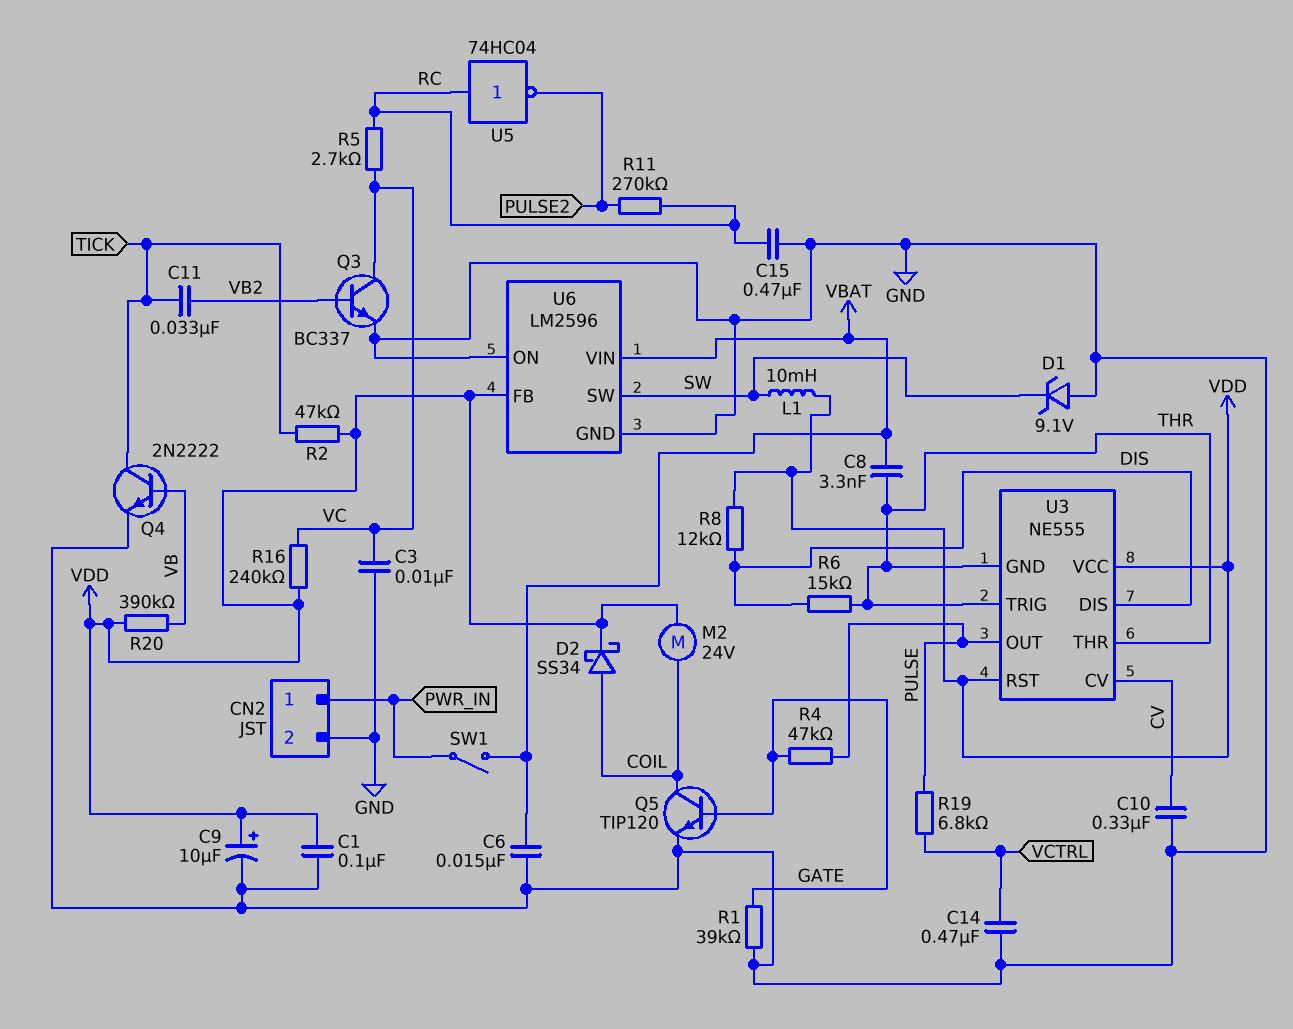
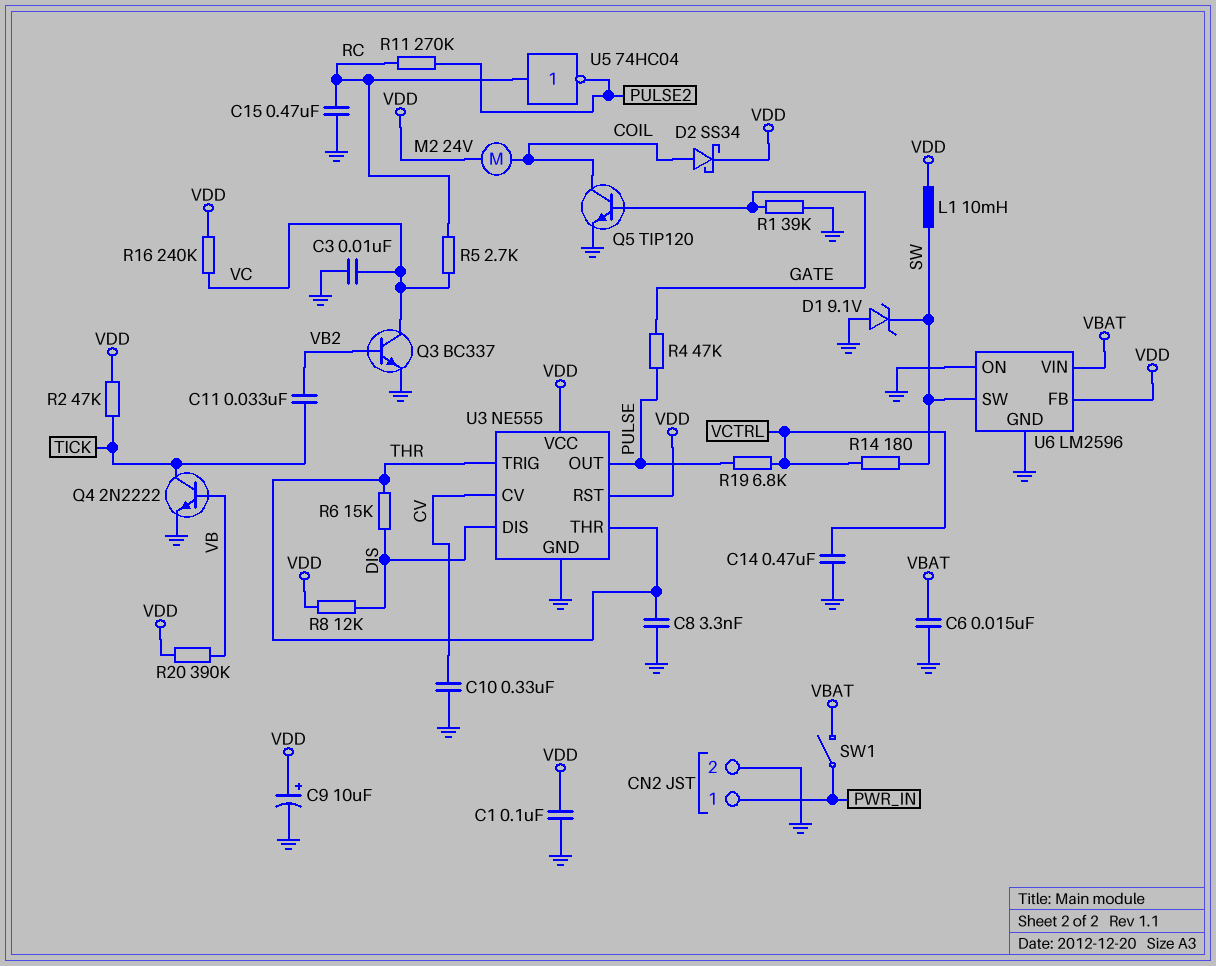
C8: 3.3nF (THR, VBAT) -> 3.3nF (GND, THR)
R14: none -> 180 (SW, VCTRL)
U3 pin GND: THR -> GND

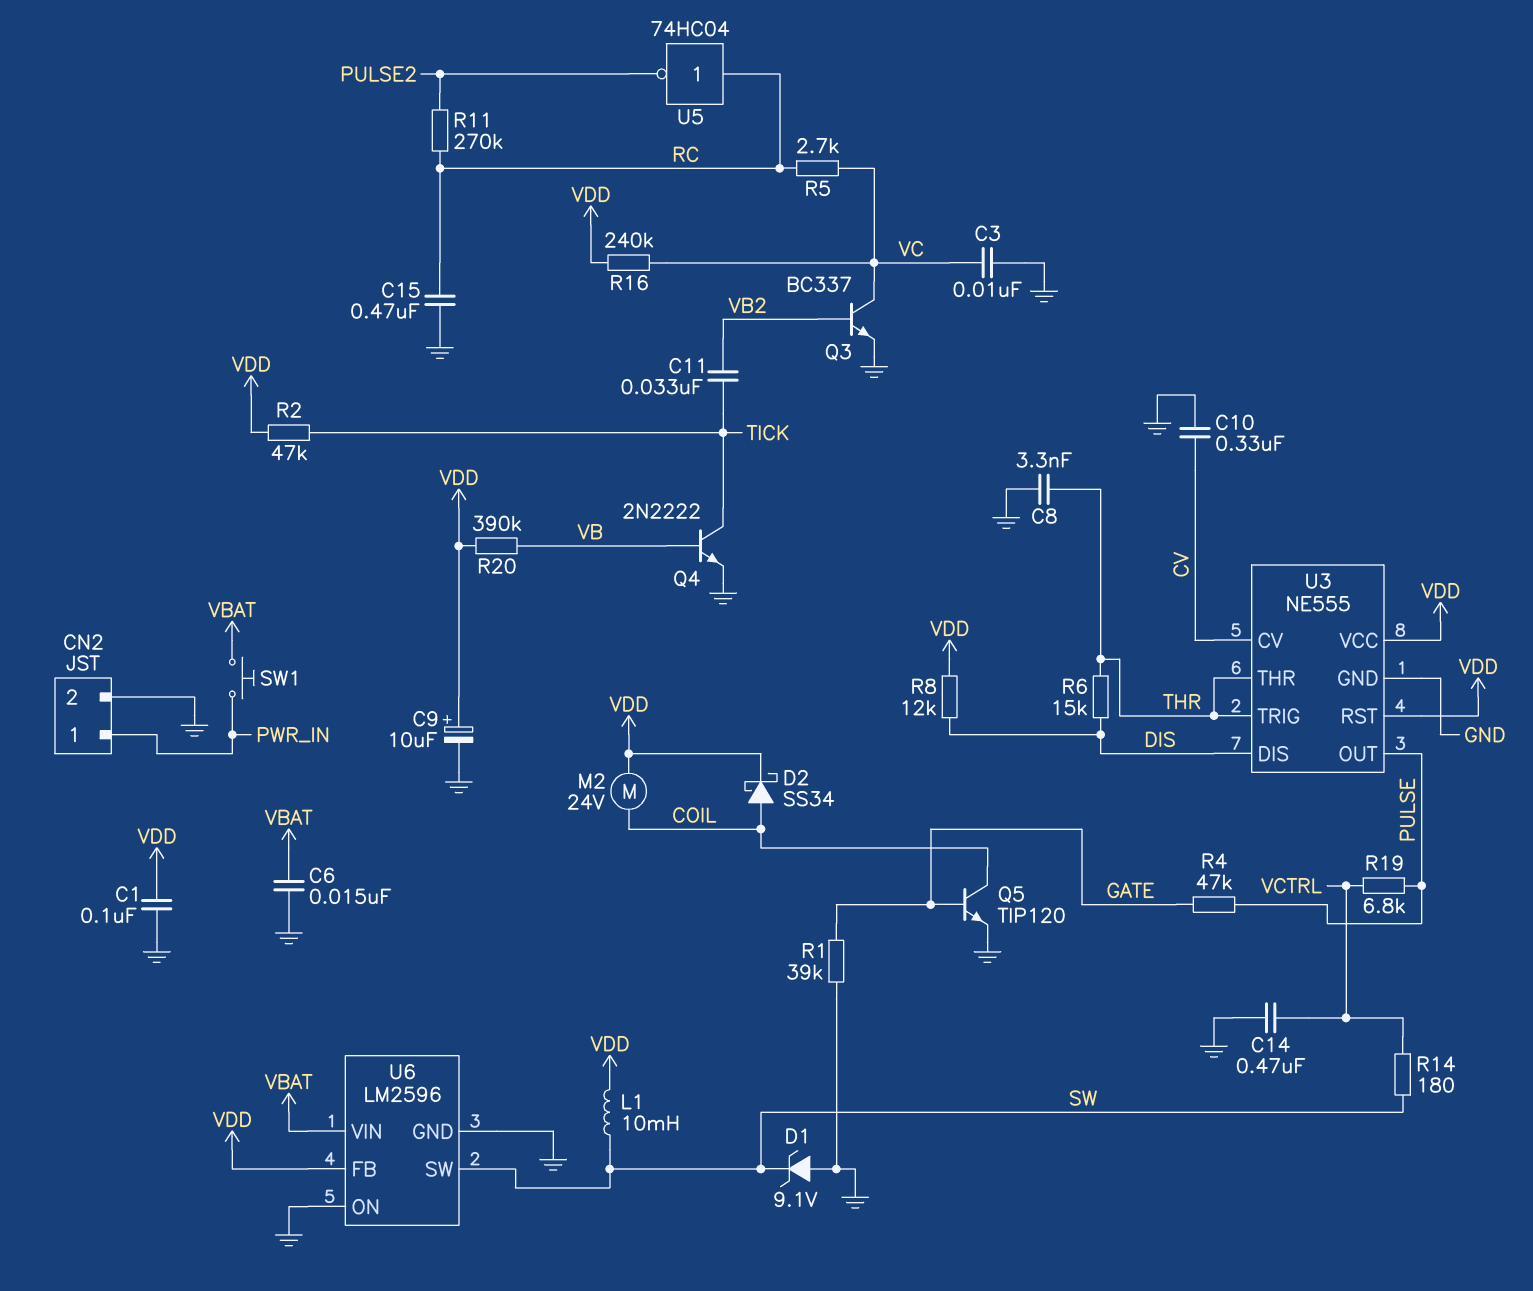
SW1: switch (PWR_IN, VBAT) -> button (PWR_IN, VBAT)

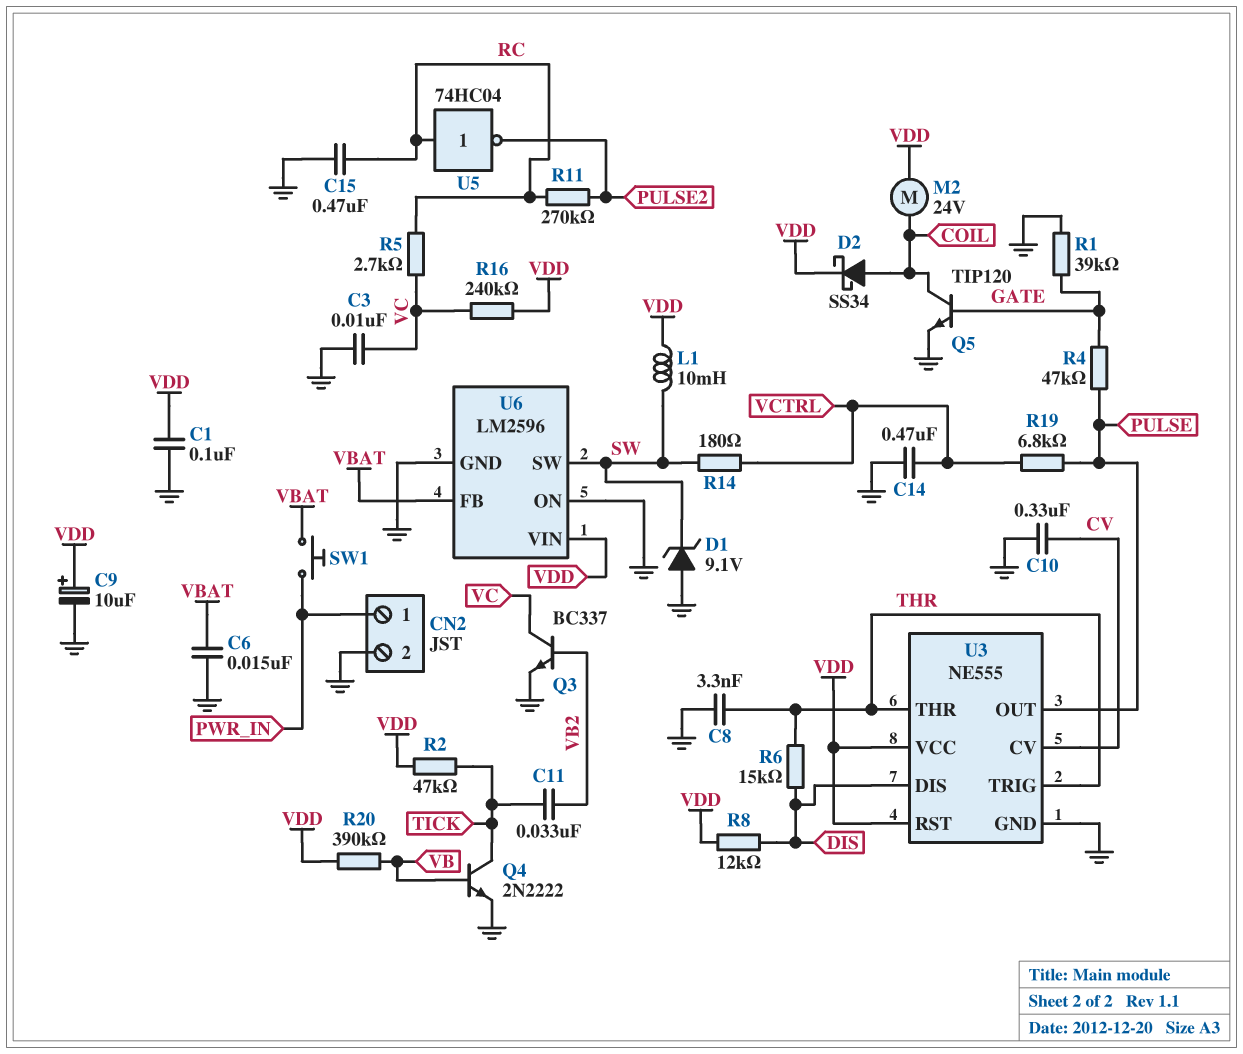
U6 pin FB: VDD -> VBAT
U6 pin VIN: VBAT -> VDD

